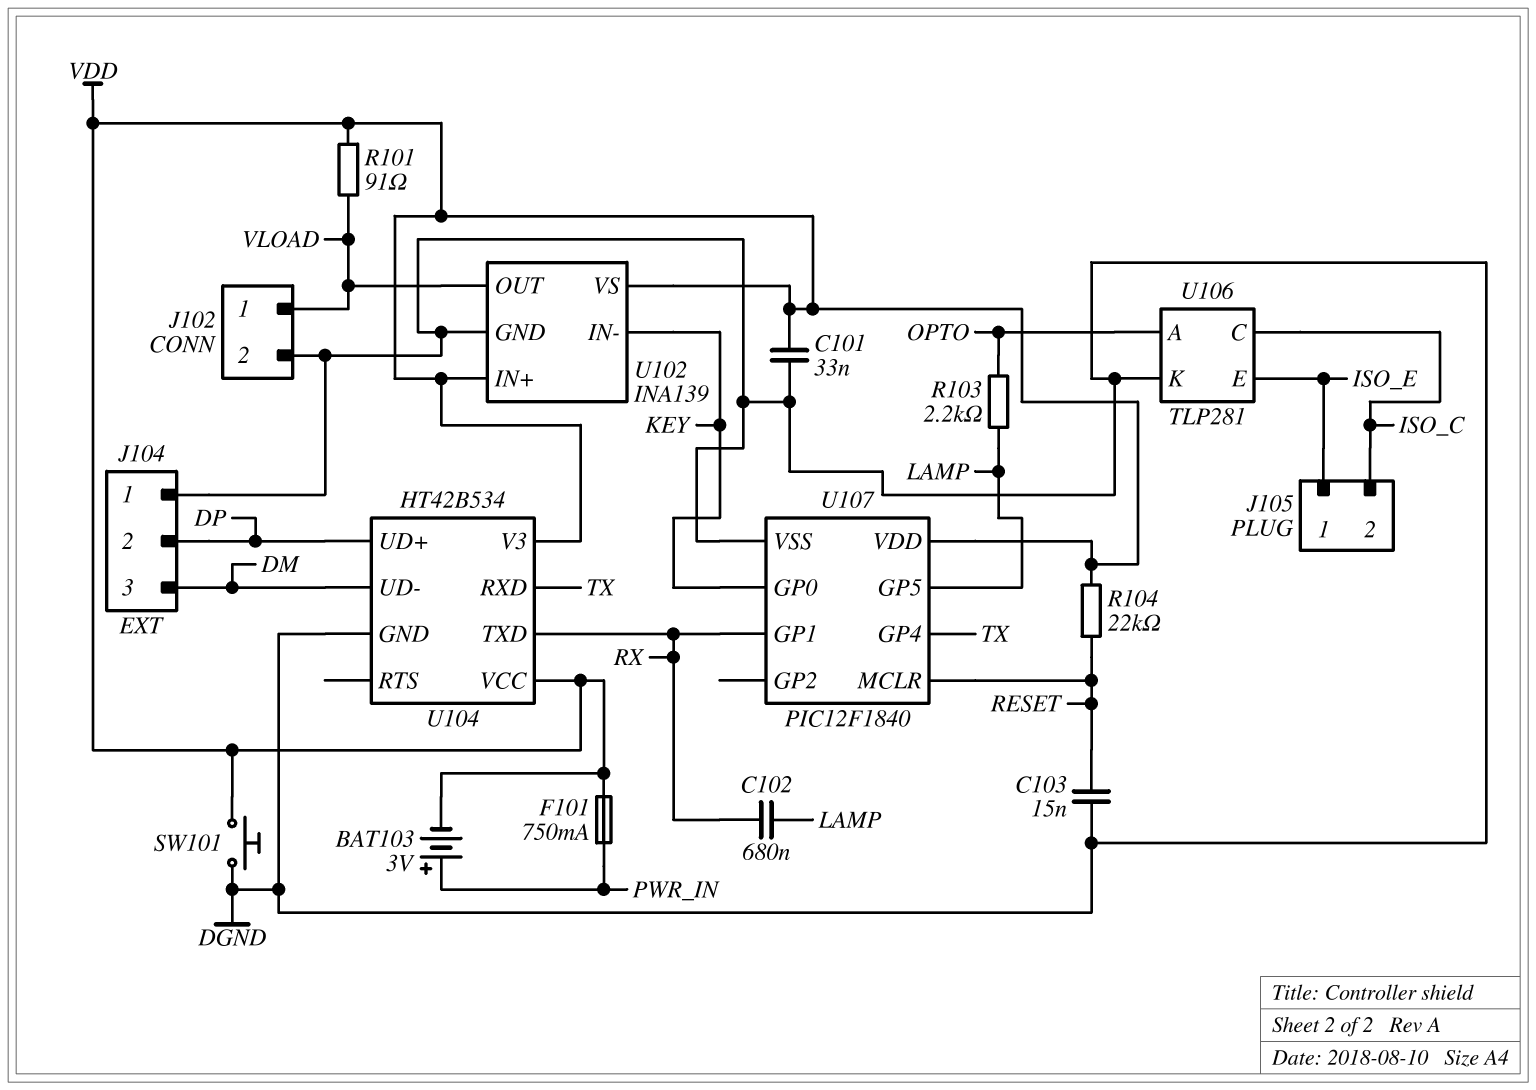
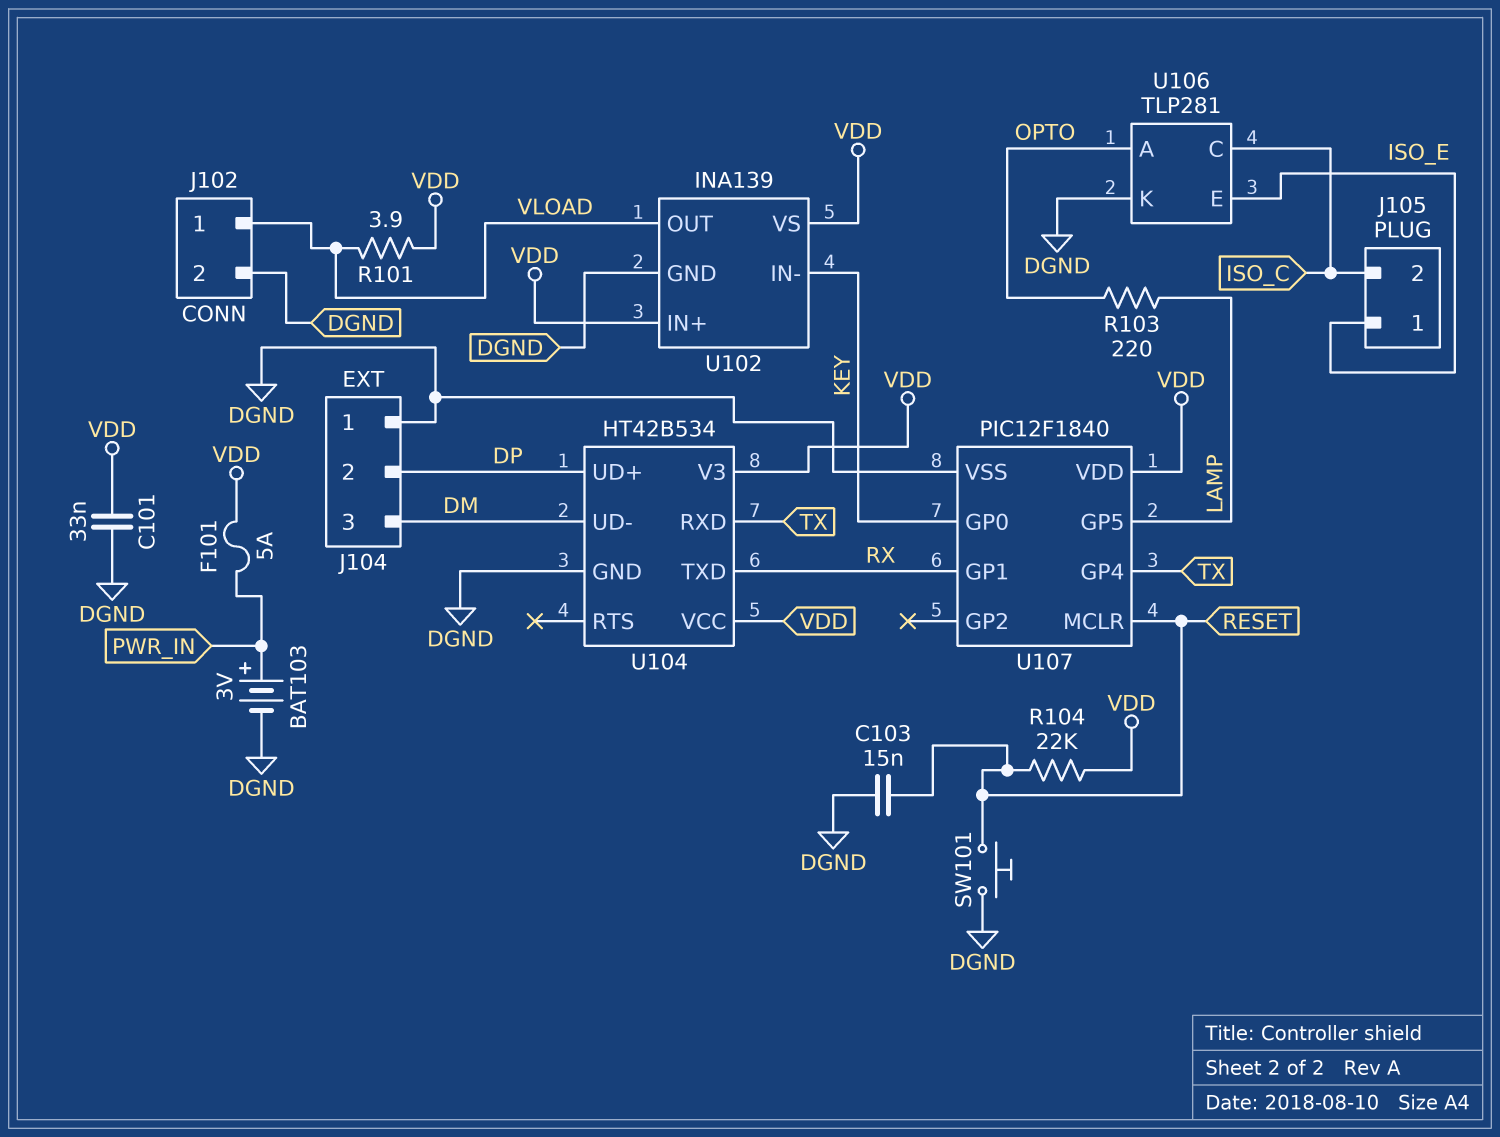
BAT103: 3V (plus PWR_IN, minus VDD) -> 3V (plus PWR_IN, minus DGND)
C102: 680nF (LAMP, RX) -> none
F101: 750mA (PWR_IN, VDD) -> 5A (PWR_IN, VDD)
R101: 91 (VDD, VLOAD) -> 3.9 (VDD, VLOAD)
R103: 2.2k (LAMP, OPTO) -> 220 (LAMP, OPTO)
SW101: button (DGND, VDD) -> button (DGND, RESET)

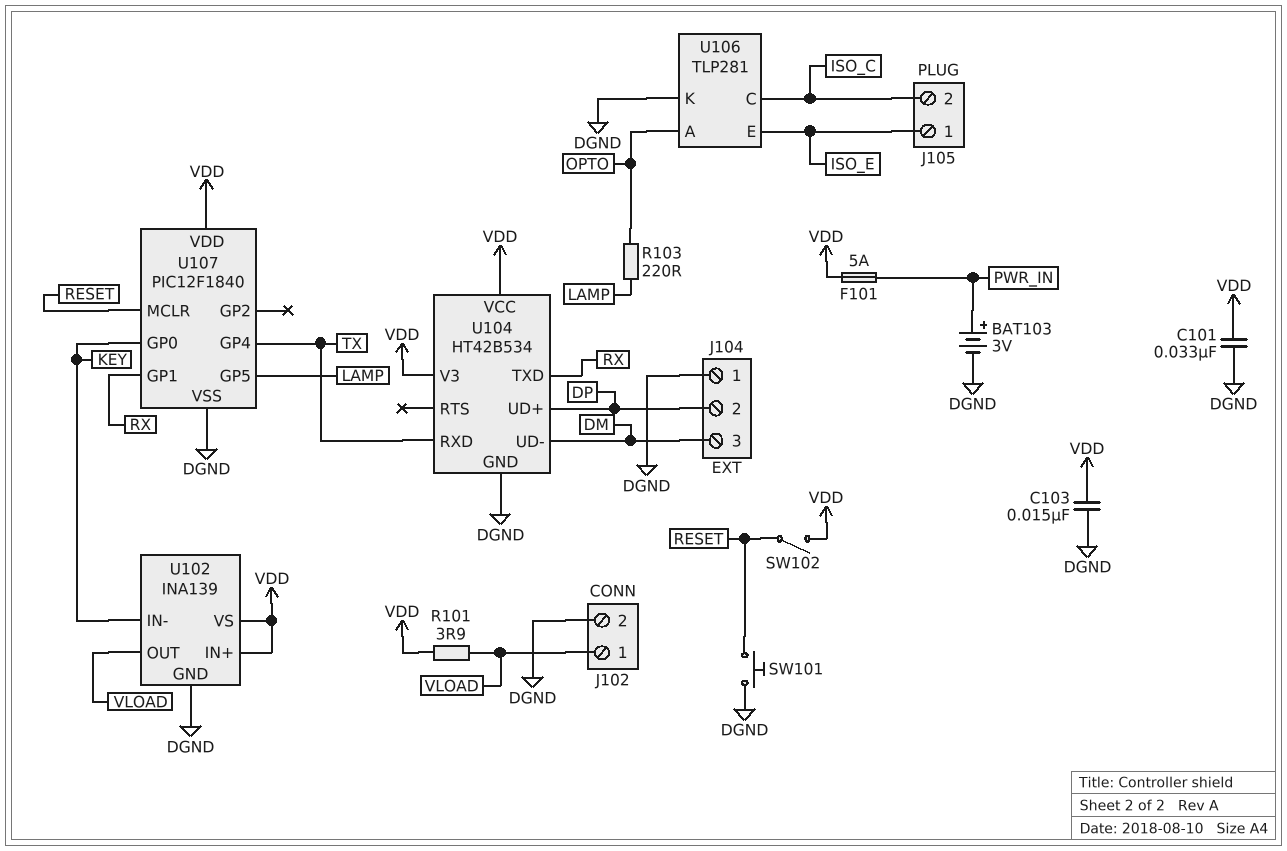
C103: 15nF (DGND, RESET) -> 15nF (DGND, VDD)
R104: 22k (RESET, VDD) -> none
SW102: none -> switch (RESET, VDD)

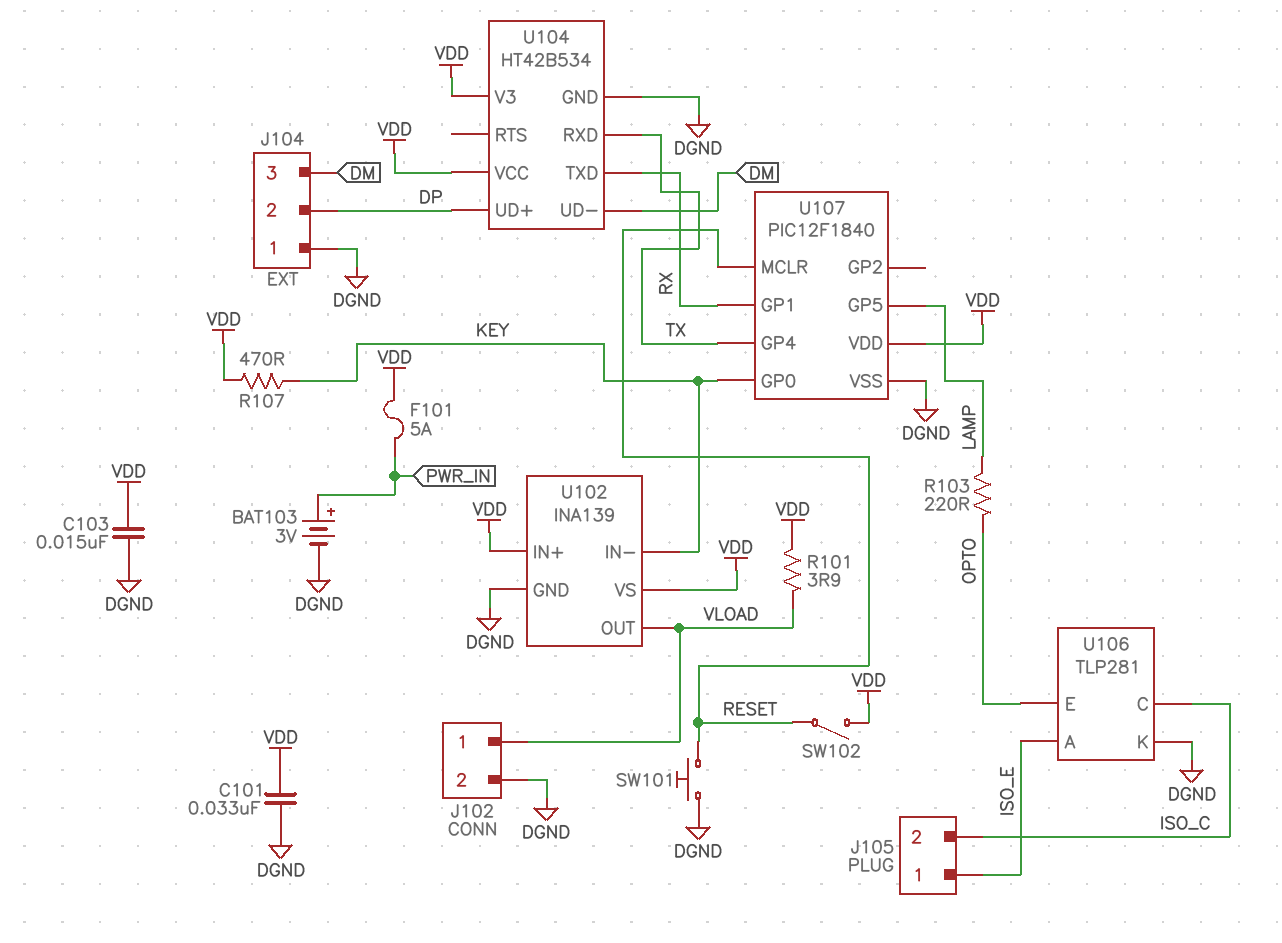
R107: none -> 470 (KEY, VDD)
U106 pin A: OPTO -> ISO_E
U106 pin E: ISO_E -> OPTO

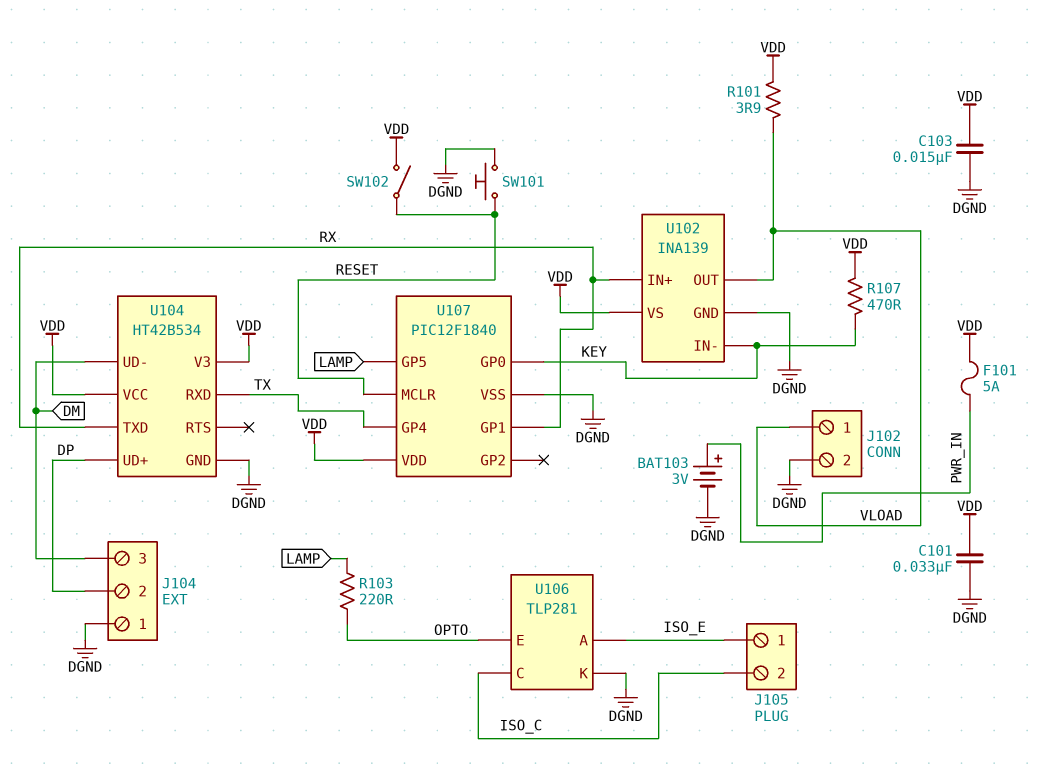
U102 pin IN+: VDD -> RX

